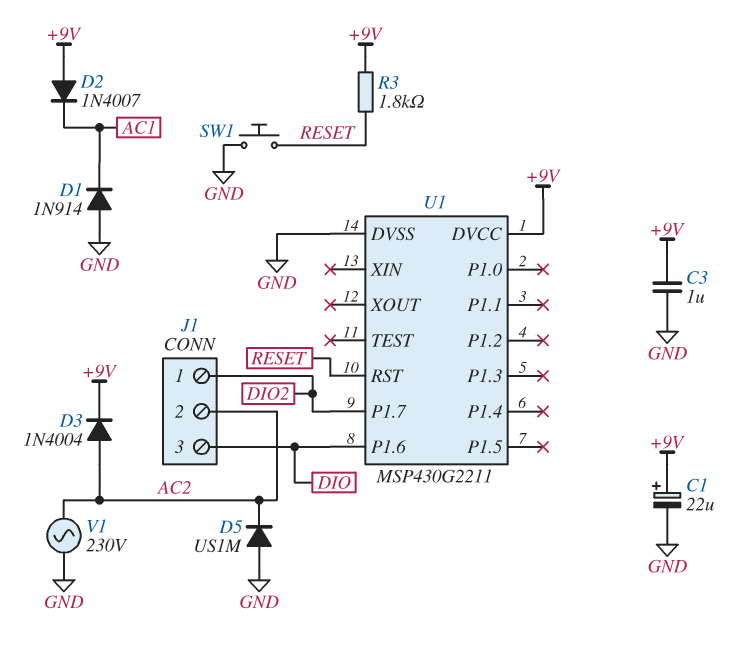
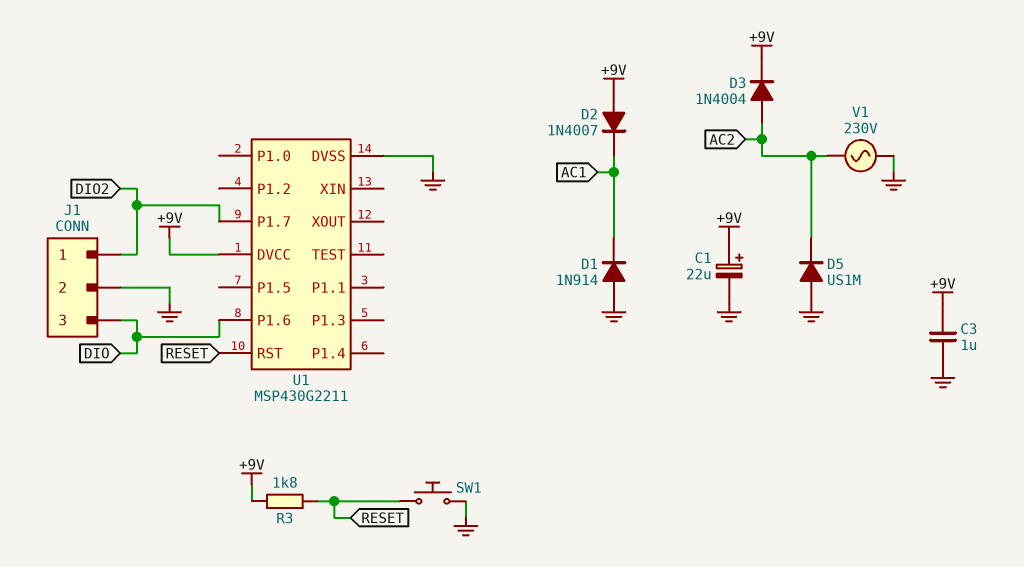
J1 pin 2: AC2 -> GND

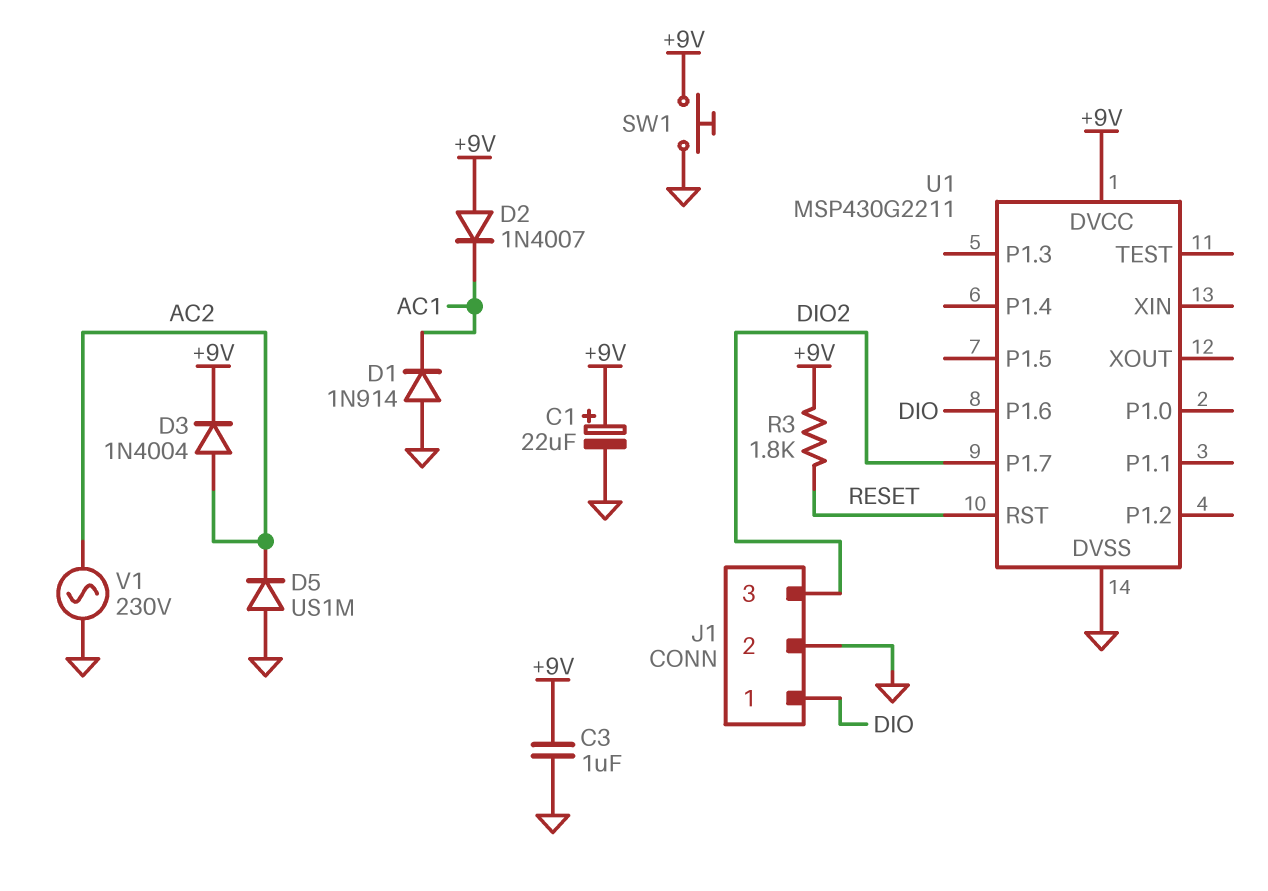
J1 pin 1: DIO2 -> DIO
J1 pin 3: DIO -> DIO2
SW1: button (GND, RESET) -> button (+9V, GND)

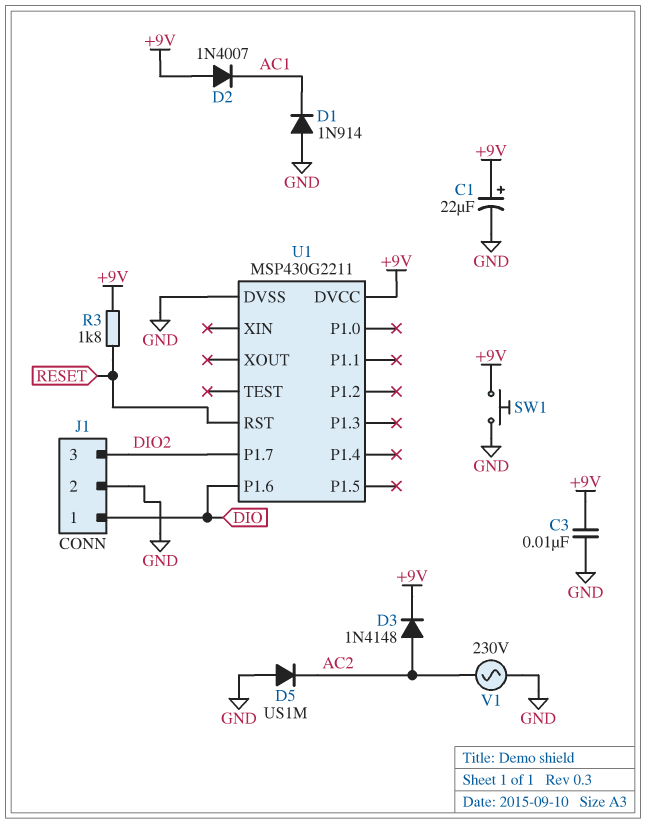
C3: 1uF (+9V, GND) -> 10nF (+9V, GND)
D3: diode 1N4004 (A AC2, K +9V) -> diode 1N4148 (A AC2, K +9V)

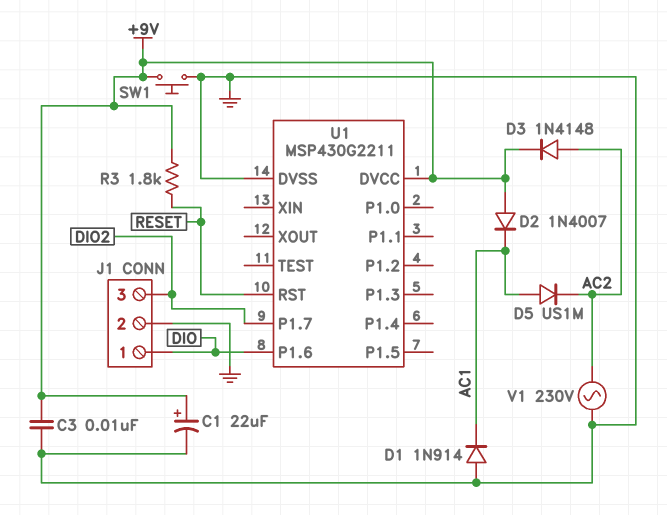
D5: diode US1M (A GND, K AC2) -> diode US1M (A AC1, K AC2)

